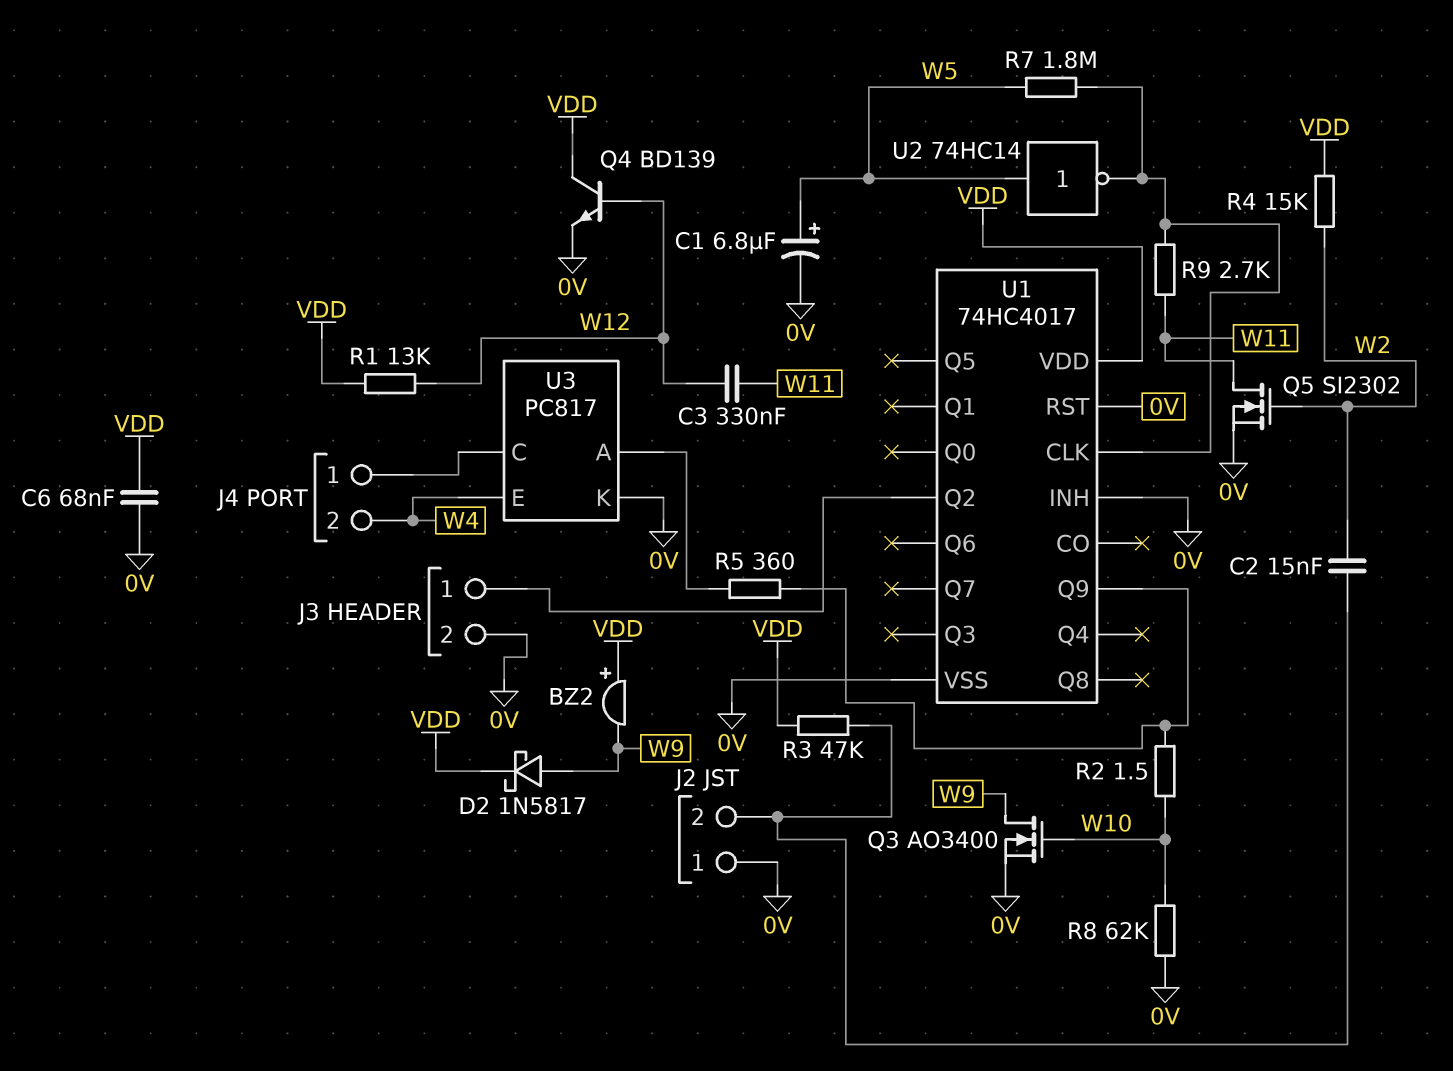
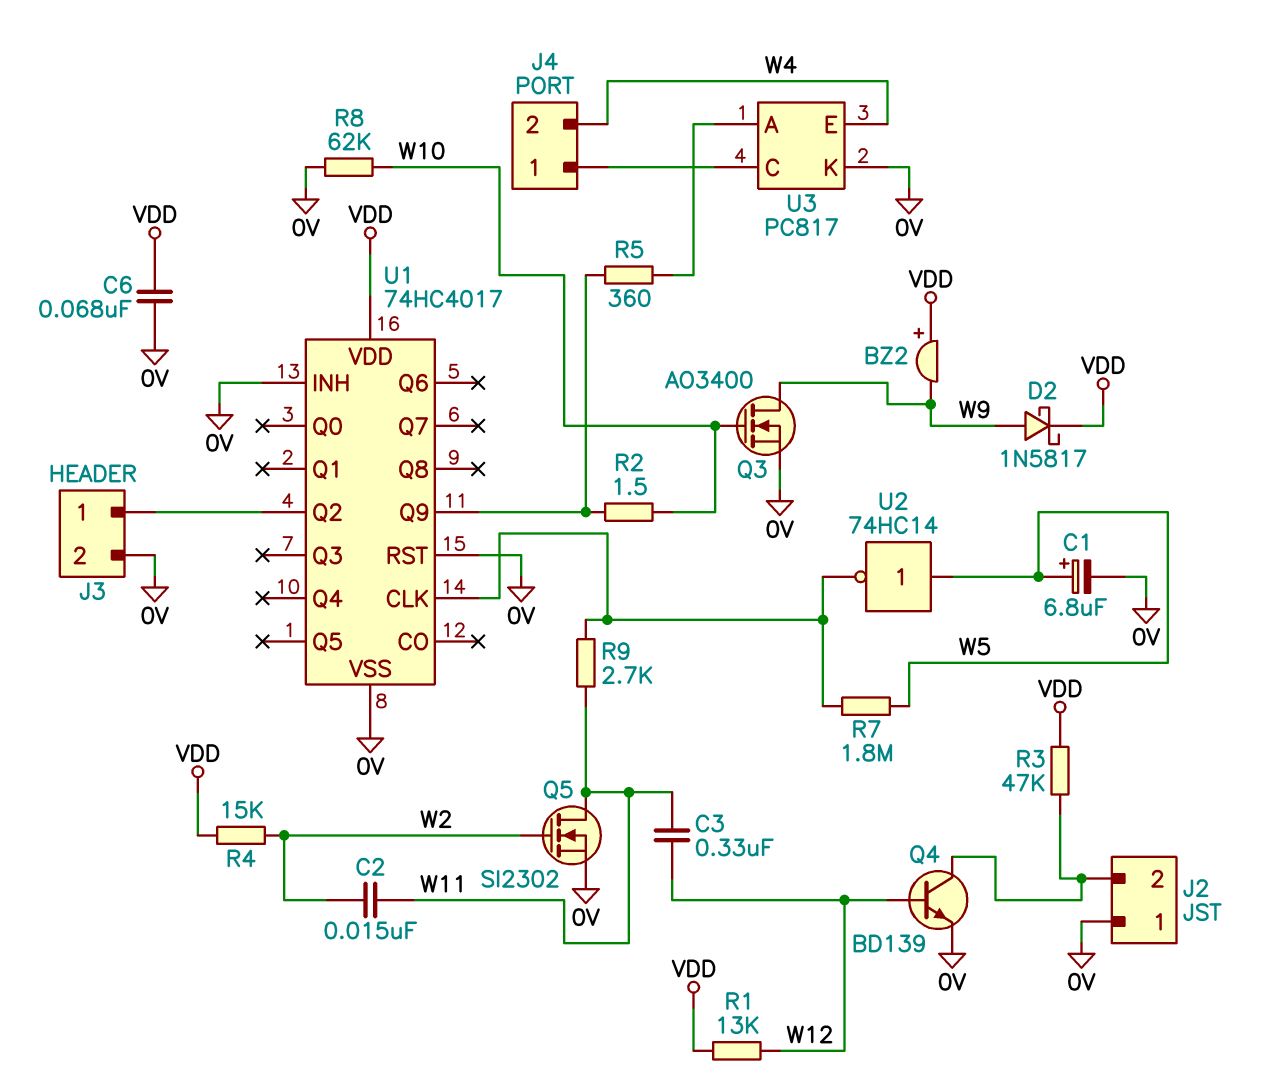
C2: 15nF (J2/2, W2) -> 15nF (W2, W11)
Q4: NPN BD139 (B W12, C VDD, E 0V) -> NPN BD139 (B W12, C J2/2, E 0V)

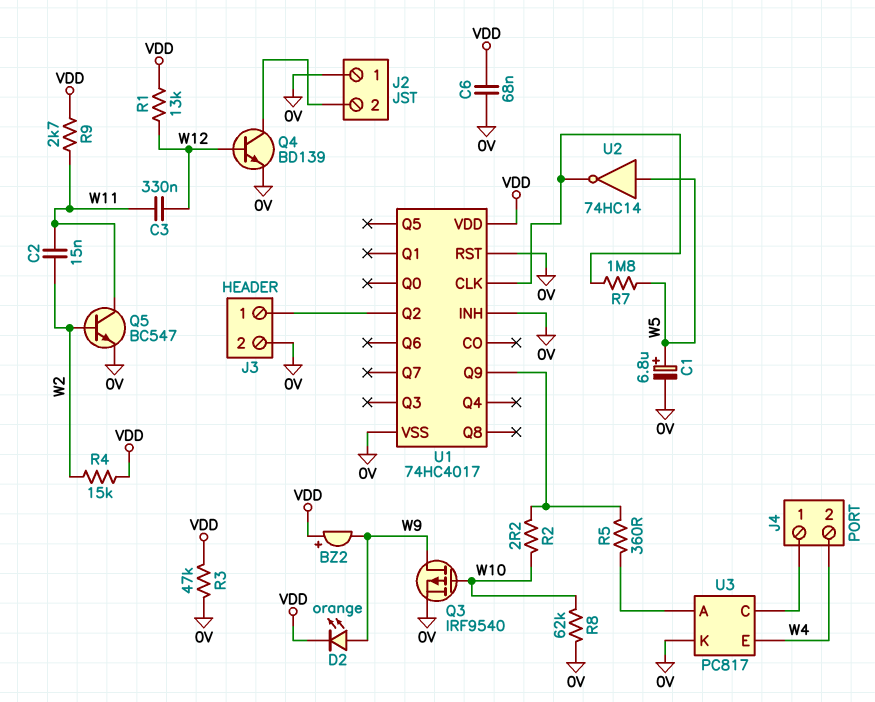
D2: schottky 1N5817 (A W9, K VDD) -> LED orange (A W9, K VDD)
Q3: NMOS AO3400 (G W10, D W9, S 0V) -> PMOS IRF9540 (G W10, D W9, S 0V)
Q5: NMOS SI2302 (G W2, D W11, S 0V) -> NPN BC547 (B W2, C W11, E 0V)
R2: 1.5 (U1/Q9, W10) -> 2.2 (U1/Q9, W10)
R3: 47k (J2/2, VDD) -> 47k (0V, VDD)
R9: 2.7k (U1/CLK, W11) -> 2.7k (VDD, W11)

